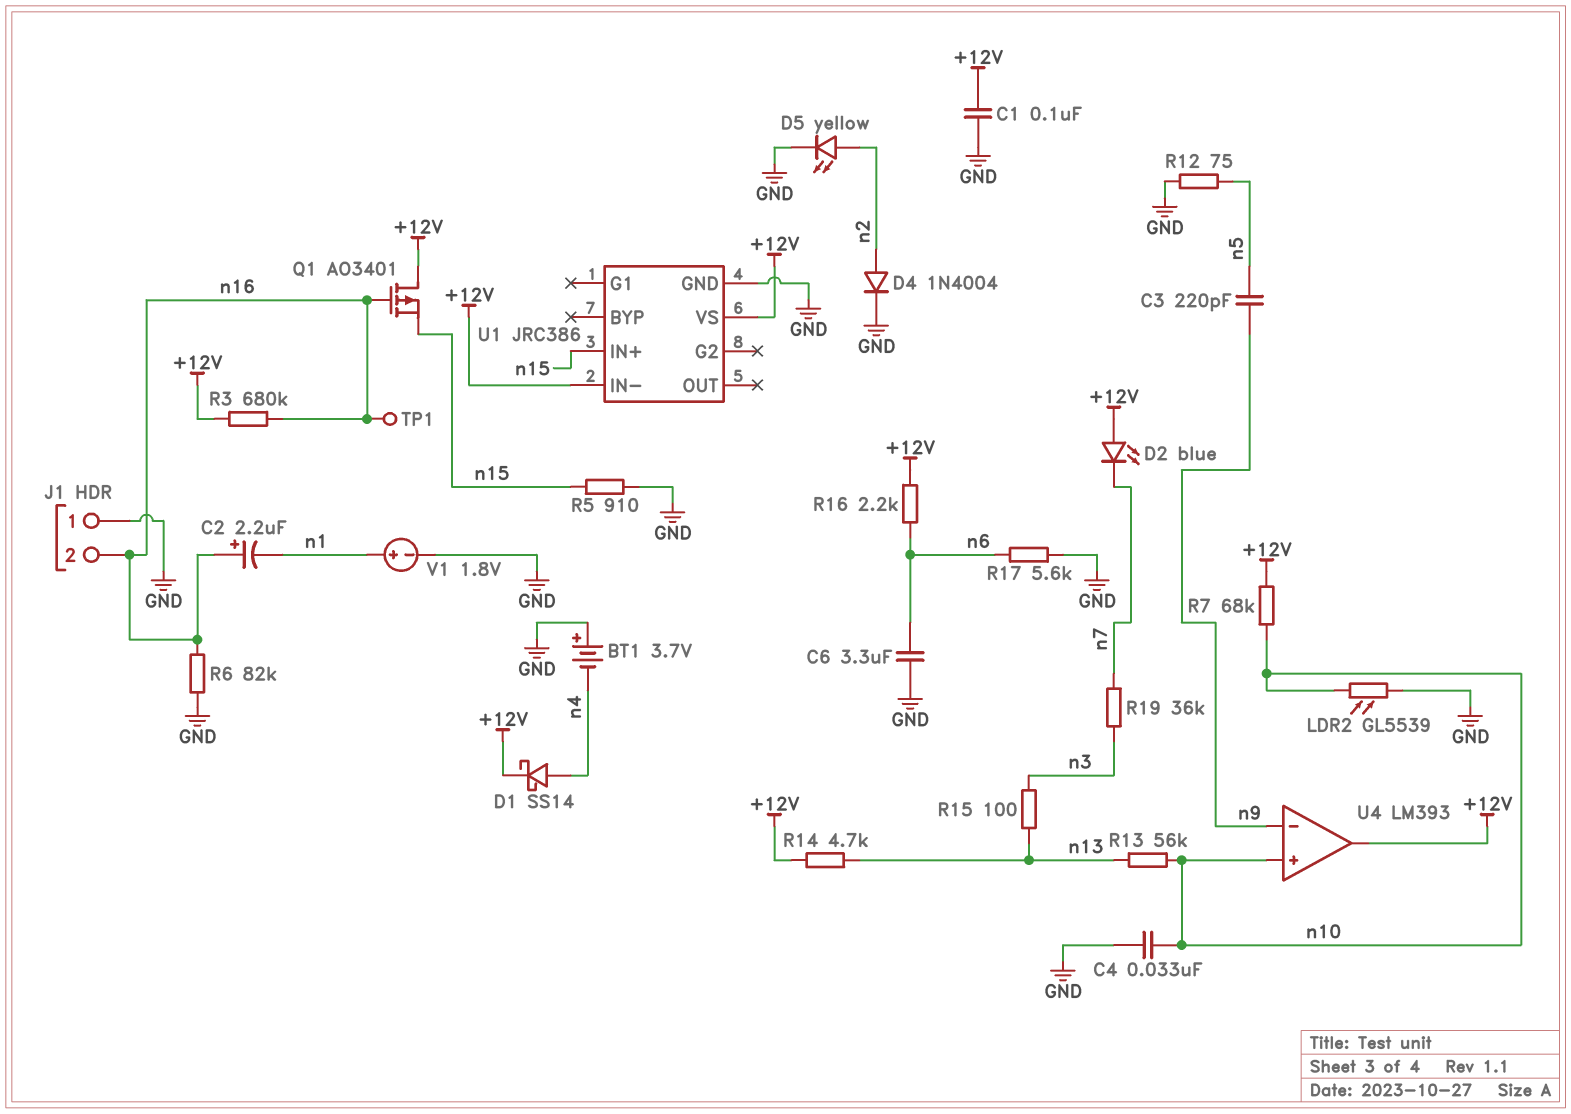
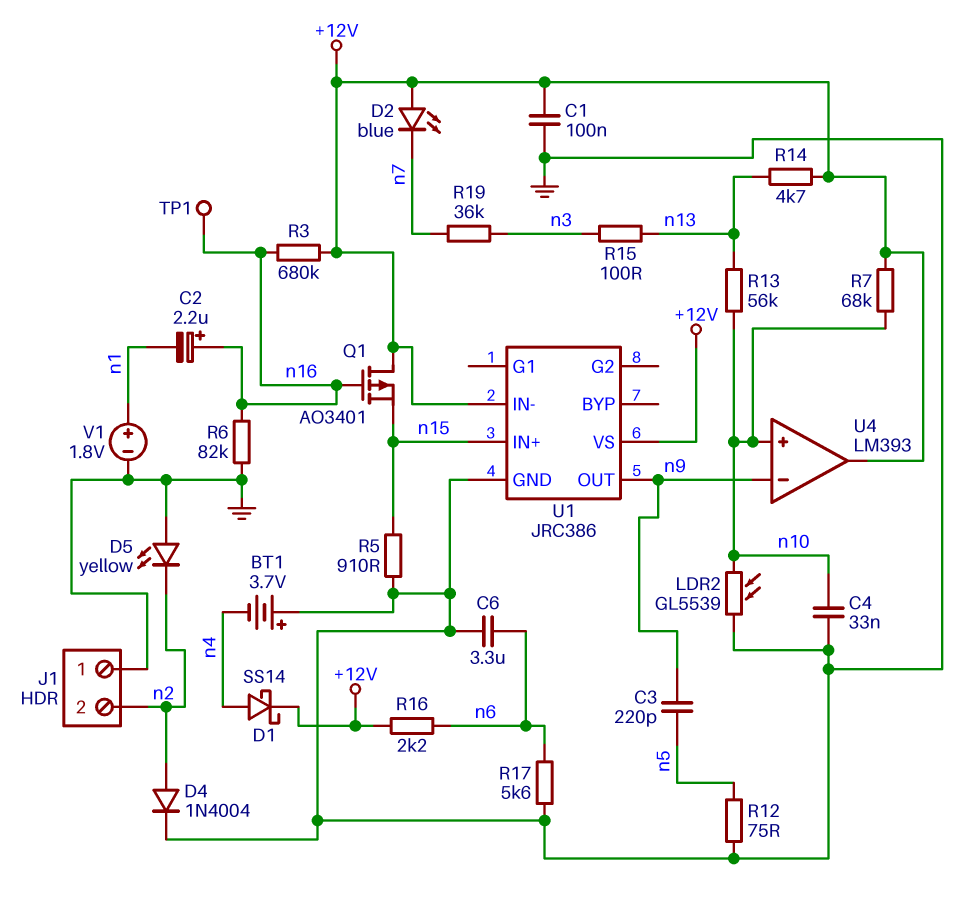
D5: LED yellow (A n2, K GND) -> LED yellow (A GND, K n2)
J1 pin 2: n16 -> n2
U1 pin OUT: none -> n9

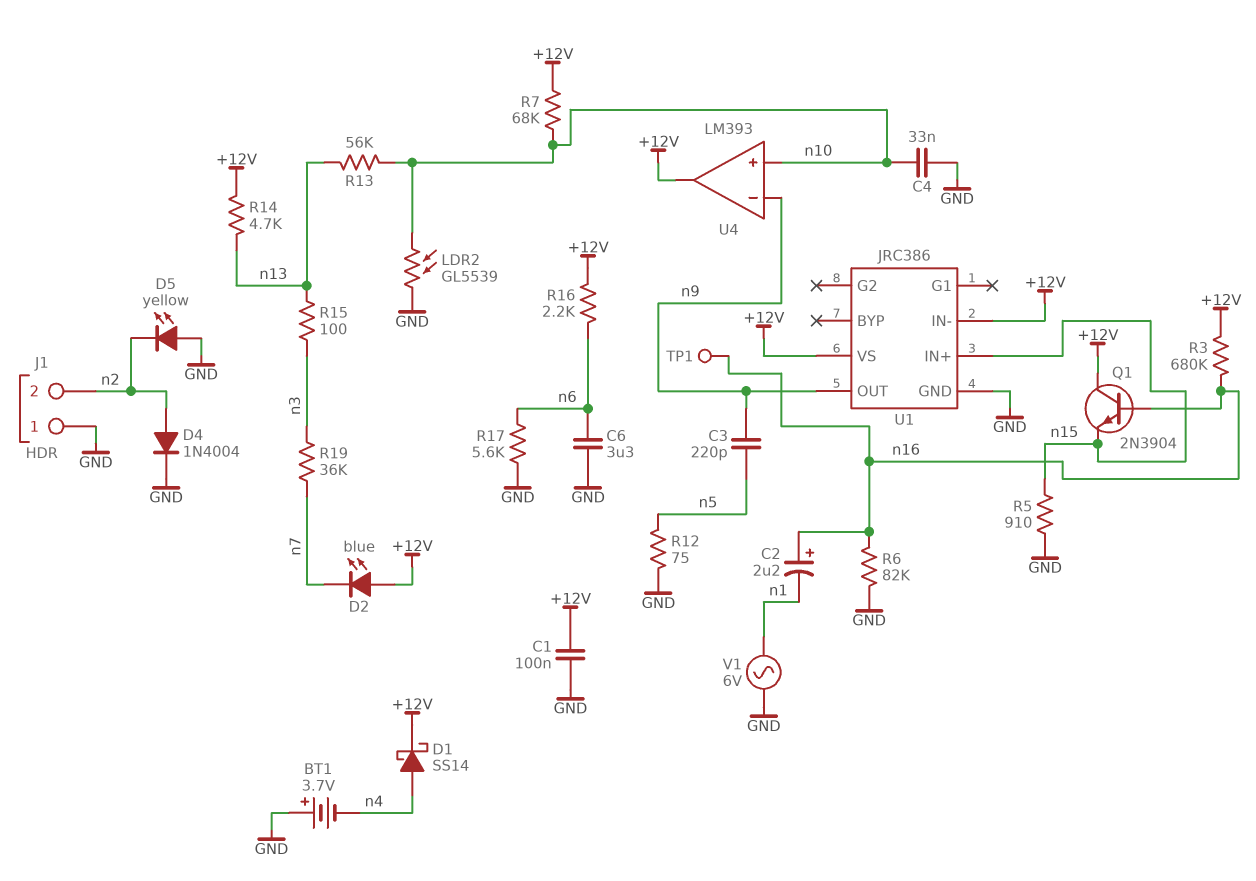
Q1: PMOS AO3401 (G n16, D +12V, S n15) -> NPN 2N3904 (B n16, C +12V, E n15)
V1: 1.8V (plus n1, minus GND) -> AC 6V (GND, n1)

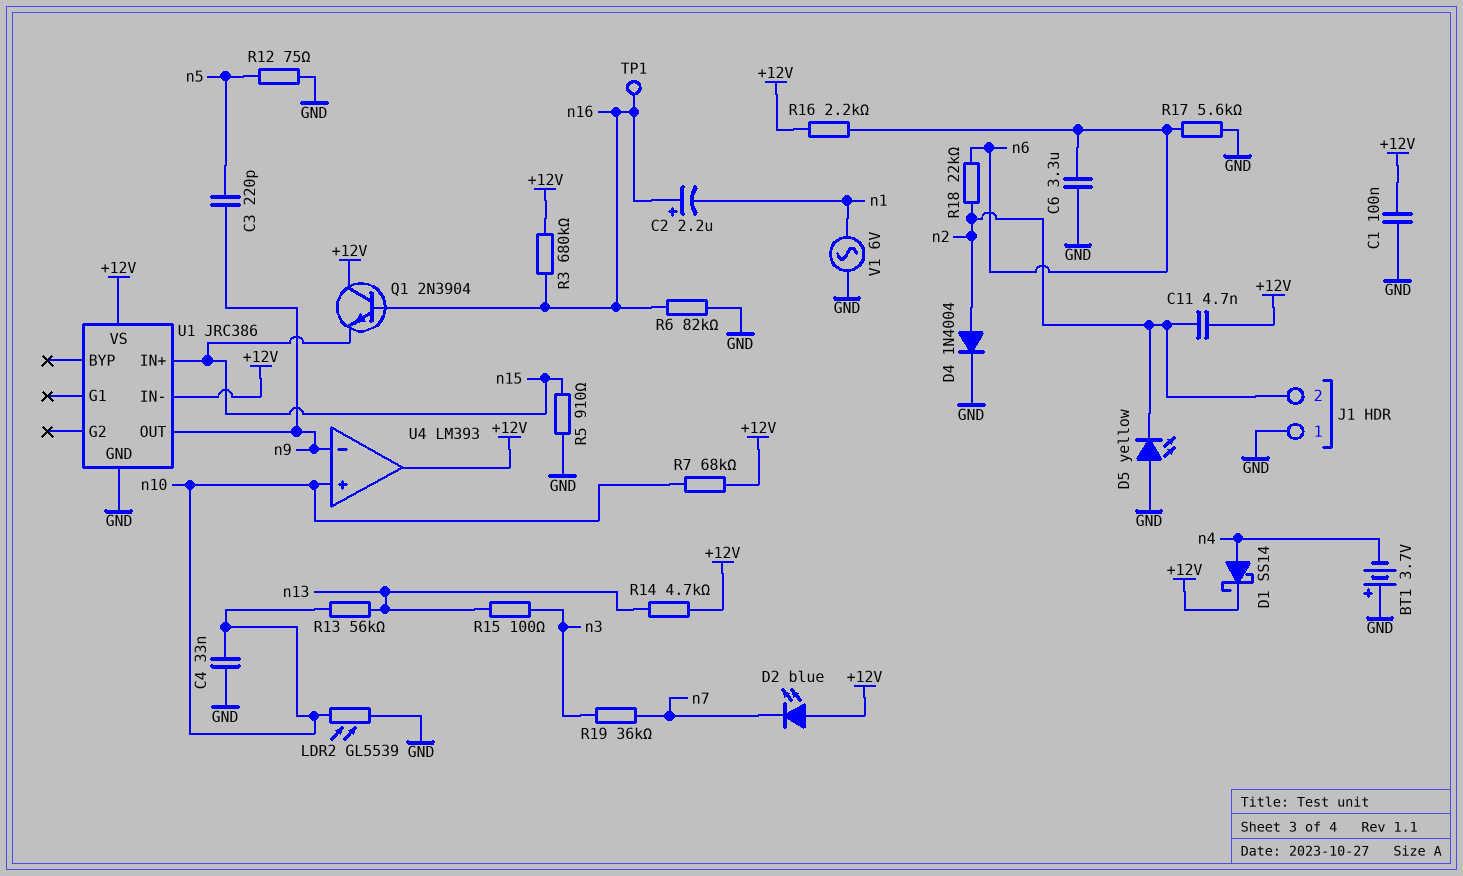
C11: none -> 4.7nF (+12V, n2)
R18: none -> 22k (n2, n6)

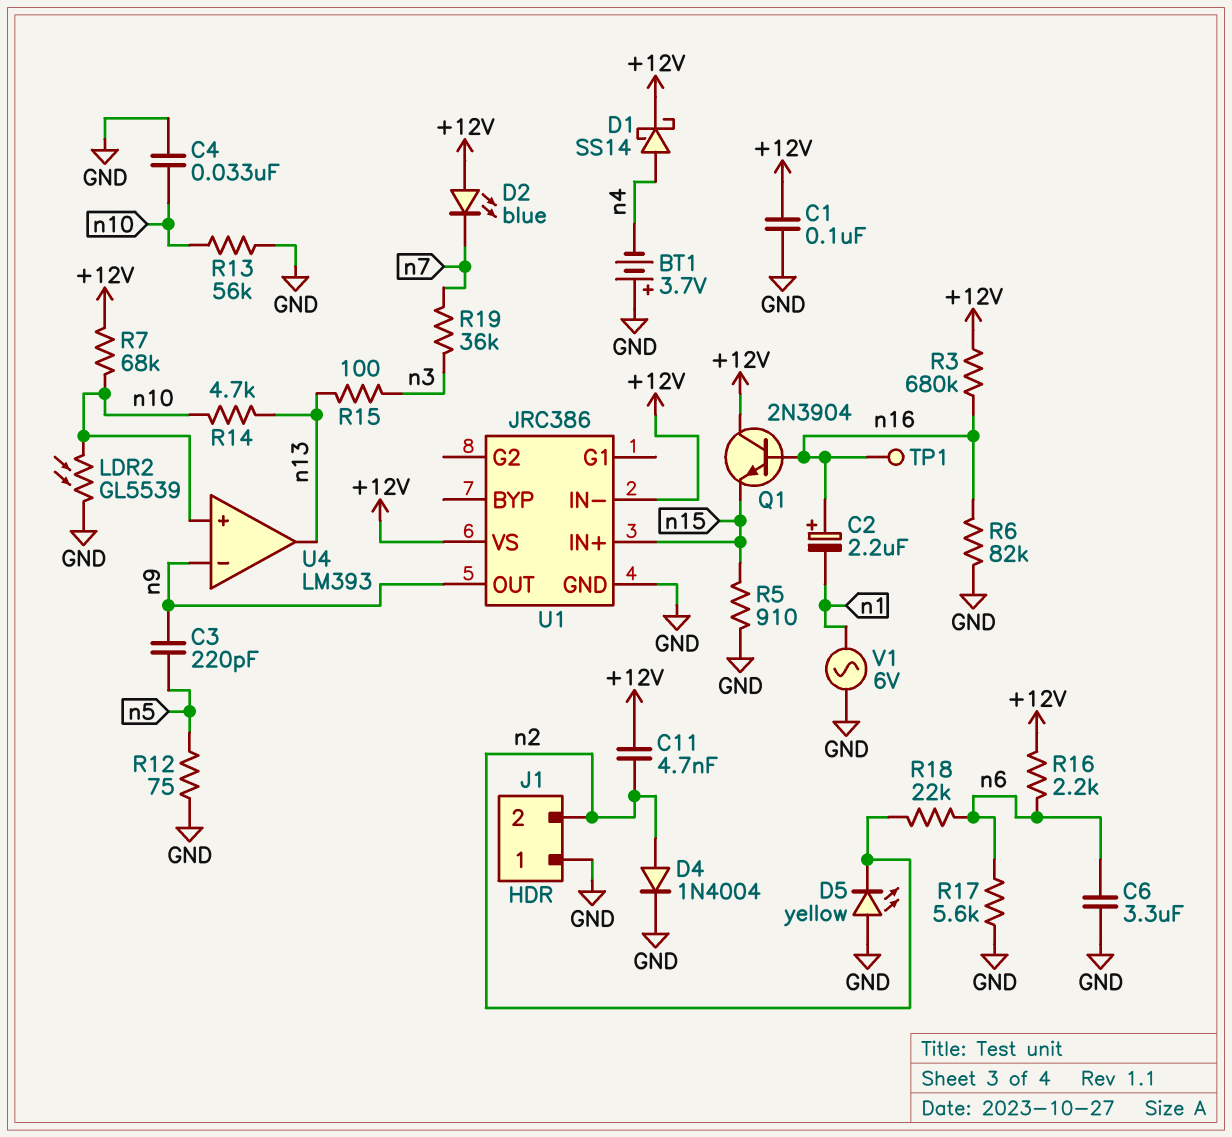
R13: 56k (n10, n13) -> 56k (GND, n10)
R14: 4.7k (+12V, n13) -> 4.7k (n10, n13)
U4 pin out: +12V -> n13

